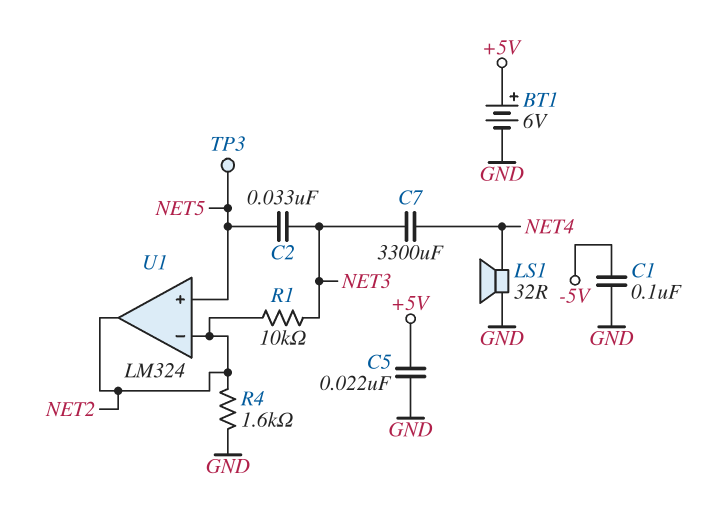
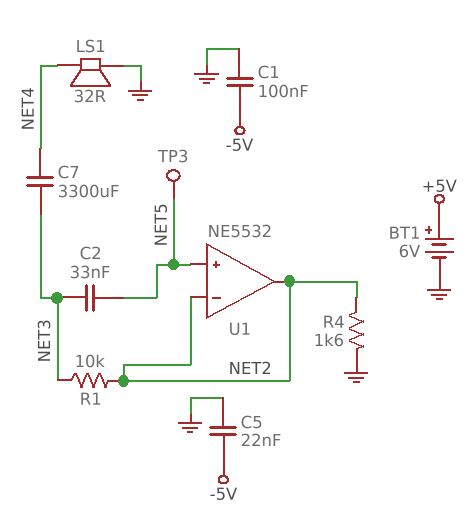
C5: 22nF (+5V, GND) -> 22nF (-5V, GND)
U1: LM324 -> NE5532

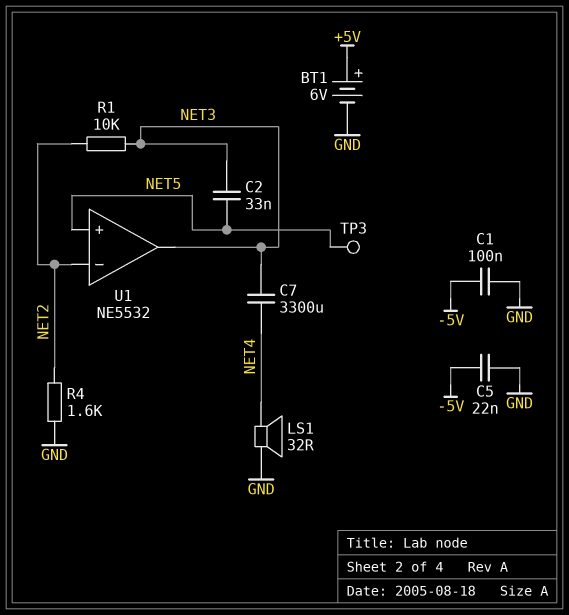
U1 pin out: NET2 -> NET3

